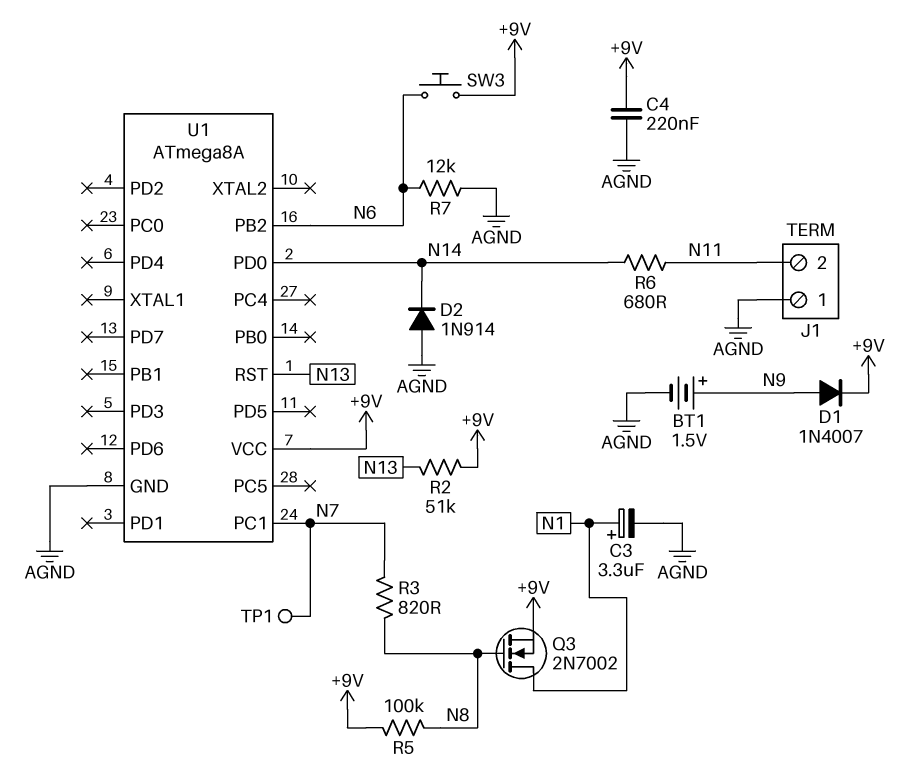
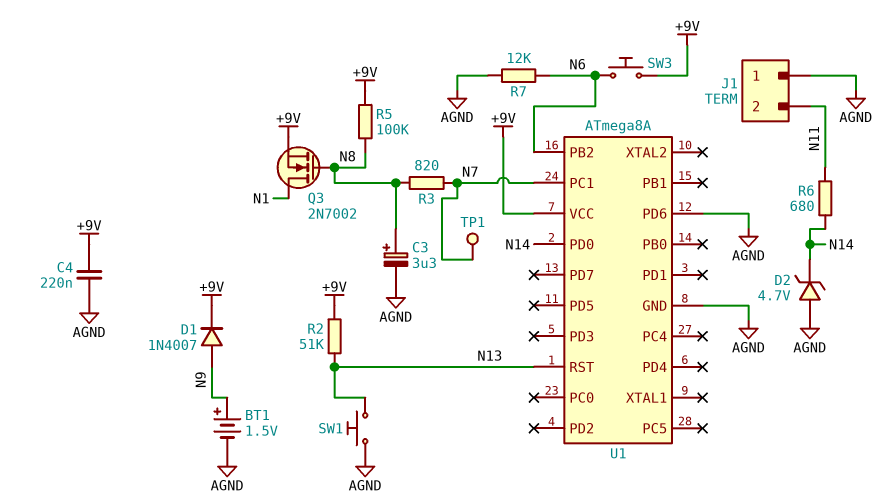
C3: 3.3uF (plus N1, minus AGND) -> 3.3uF (plus N8, minus AGND)
D2: diode 1N914 (A AGND, K N14) -> zener 4.7V (A AGND, K N14)
SW1: none -> button (AGND, N13)
U1 pin PD6: none -> AGND

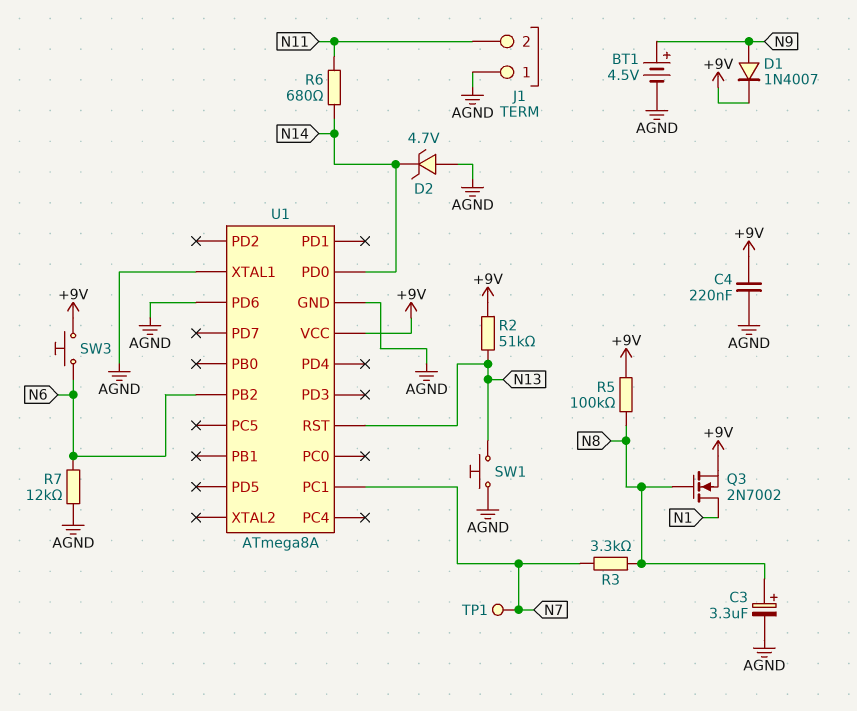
BT1: 1.5V (plus N9, minus AGND) -> 4.5V (plus N9, minus AGND)
R3: 820 (N7, N8) -> 3.3k (N7, N8)
U1 pin XTAL1: none -> AGND

